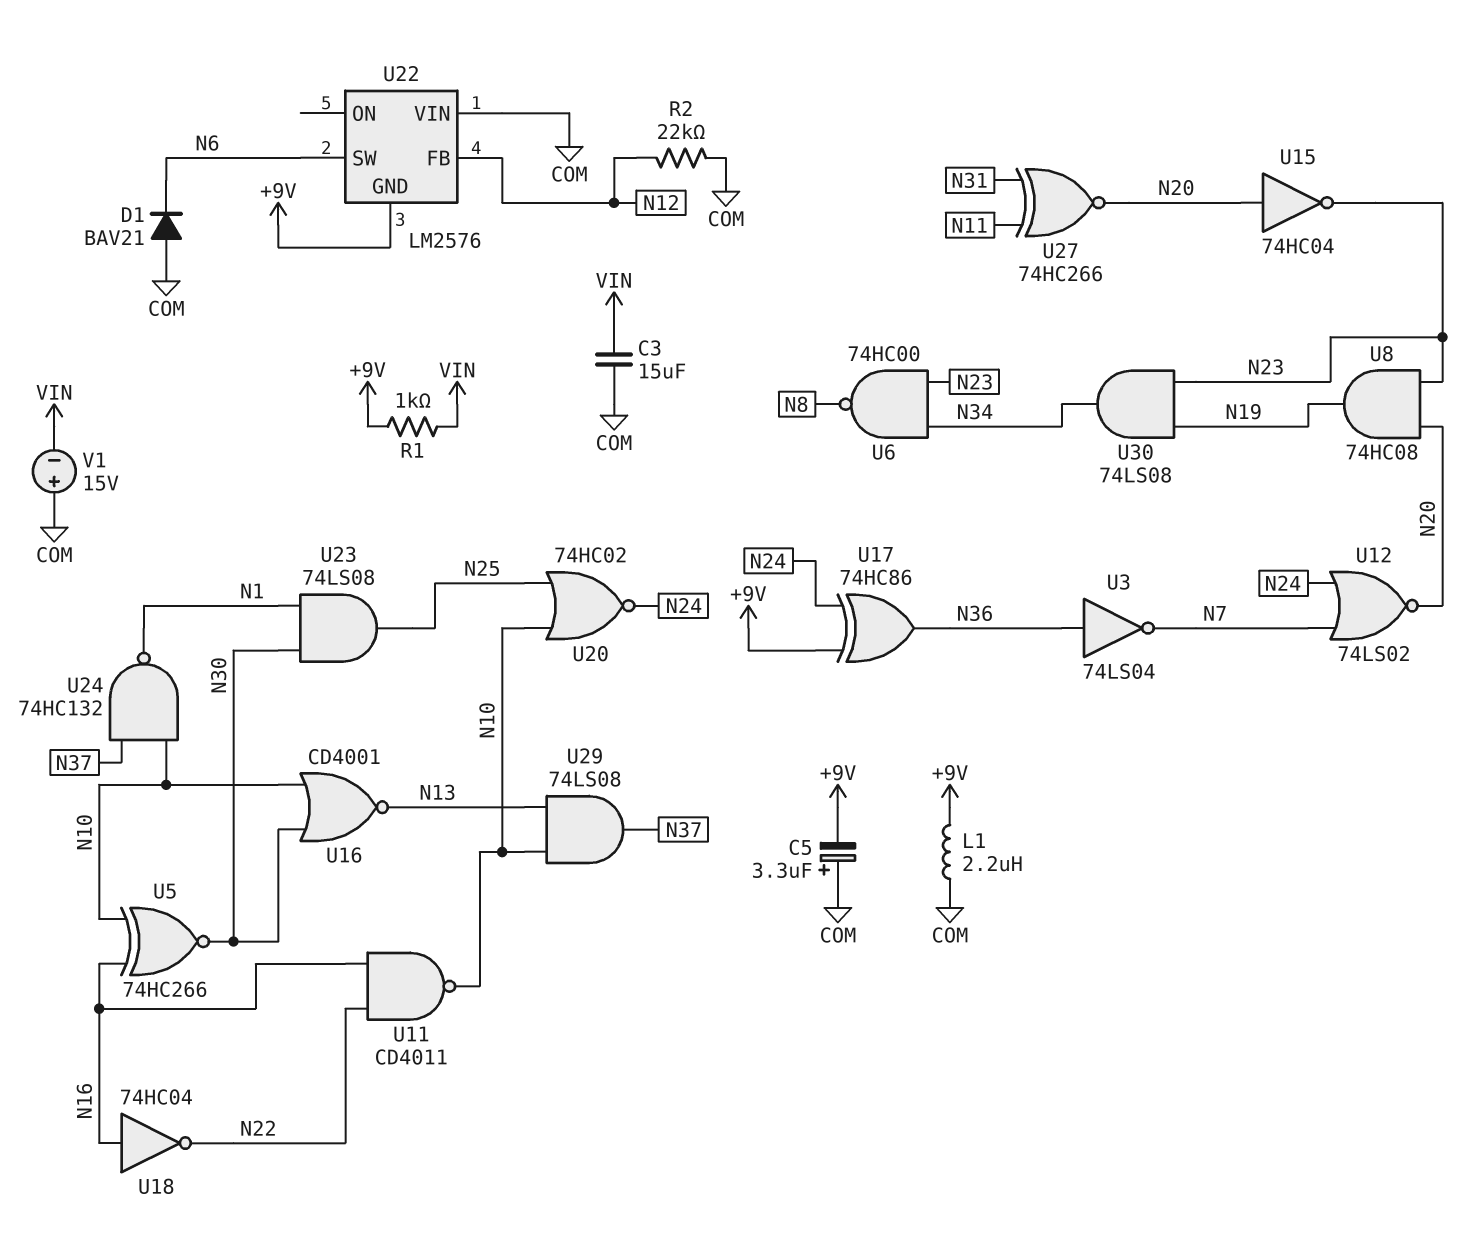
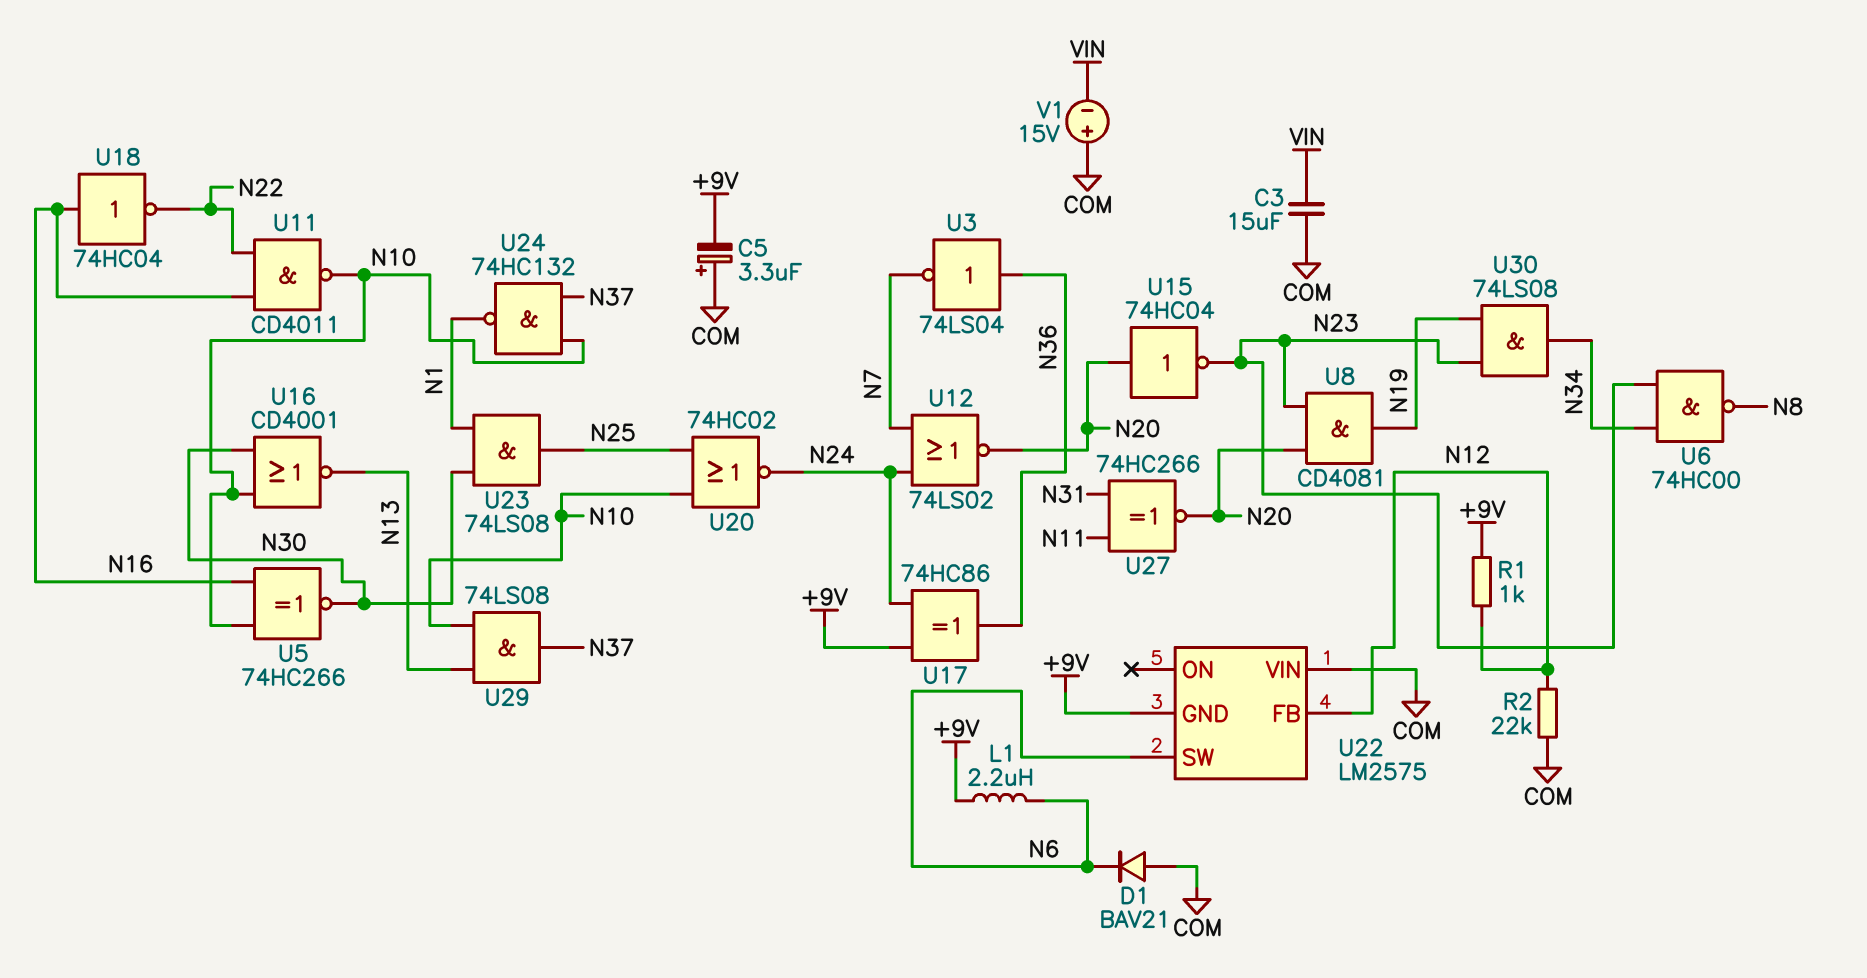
L1: 2.2uH (+9V, COM) -> 2.2uH (+9V, N6)
R1: 1k (+9V, VIN) -> 1k (+9V, N12)
U8: AND 74HC08 (in N20, in N23, out N19) -> AND CD4081 (in N20, in N23, out N19)
U22: LM2576 -> LM2575

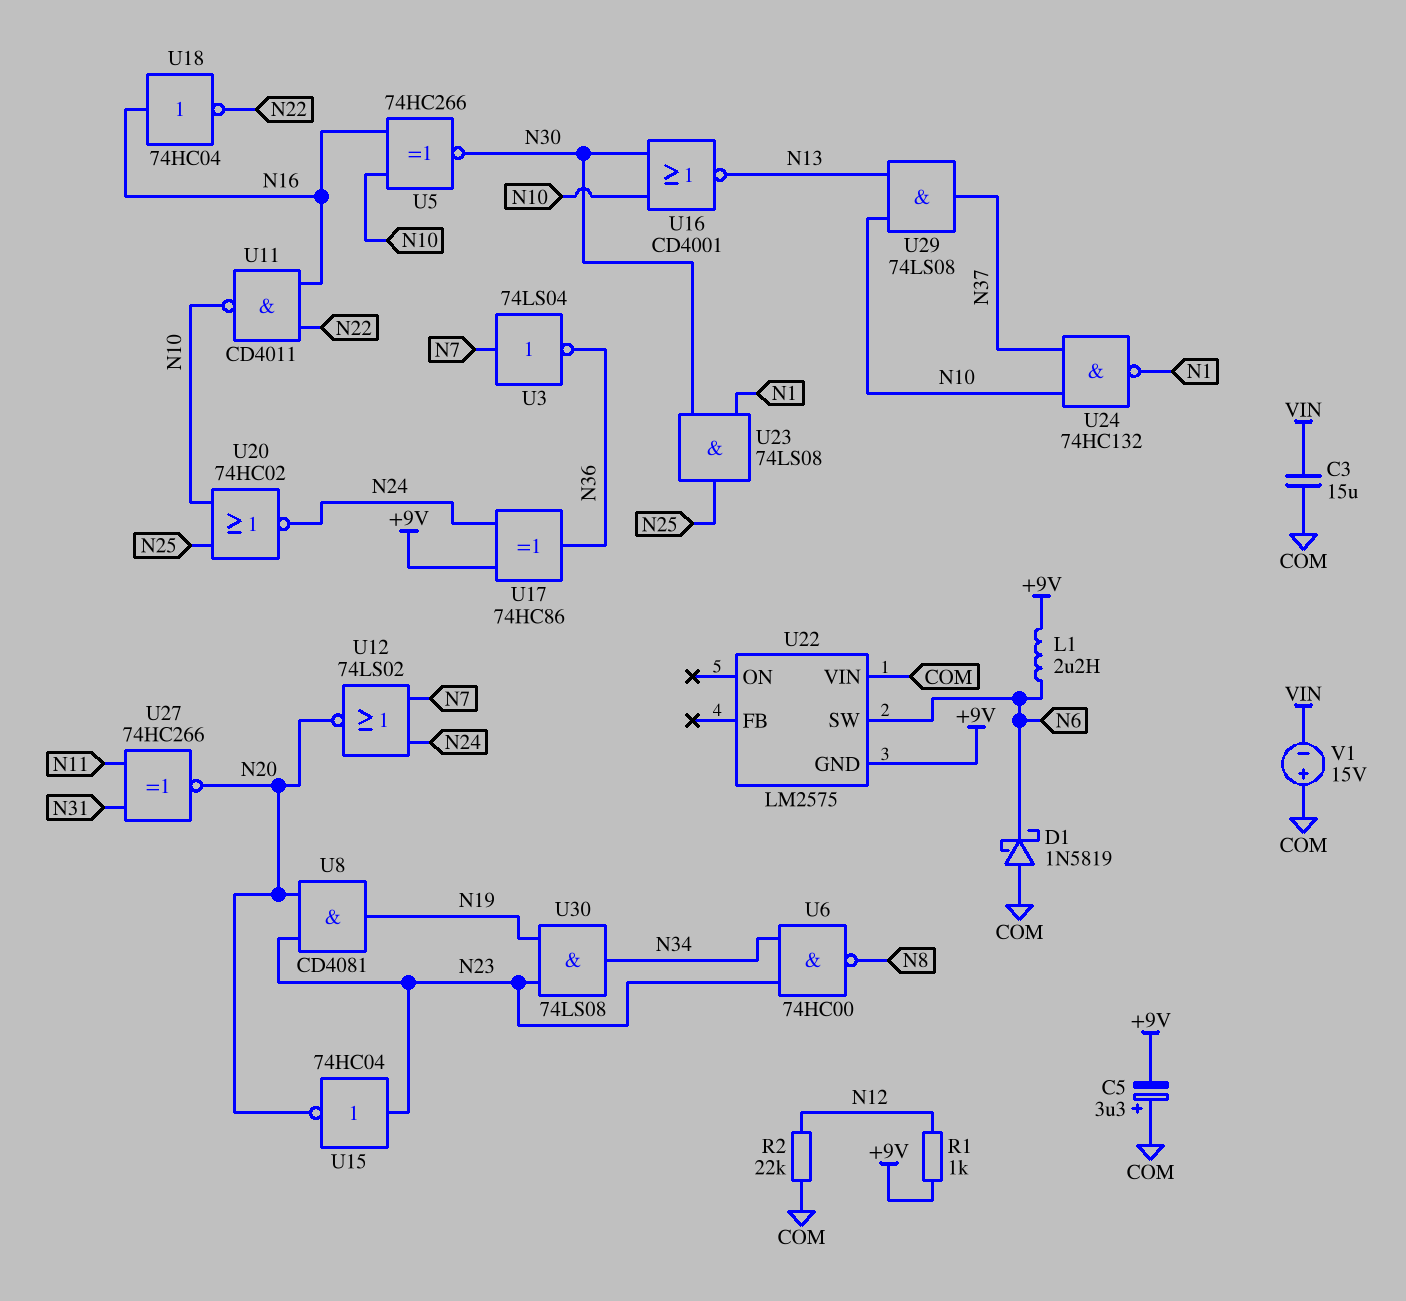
D1: diode BAV21 (A COM, K N6) -> schottky 1N5819 (A COM, K N6)
U3: NOT 74LS04 (in N36, out N7) -> NOT 74LS04 (in N7, out N36)
U15: NOT 74HC04 (in N20, out N23) -> NOT 74HC04 (in N23, out N20)
U22 pin FB: N12 -> none

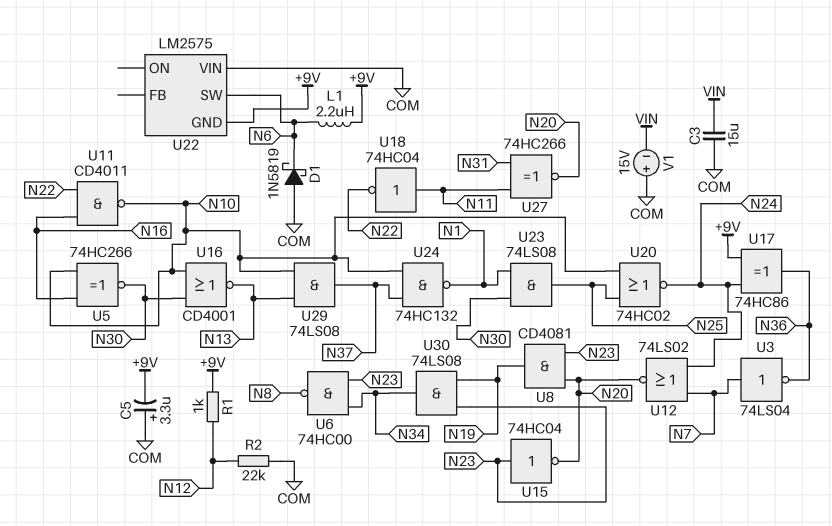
U18: NOT 74HC04 (in N16, out N22) -> NOT 74HC04 (in N11, out N22)

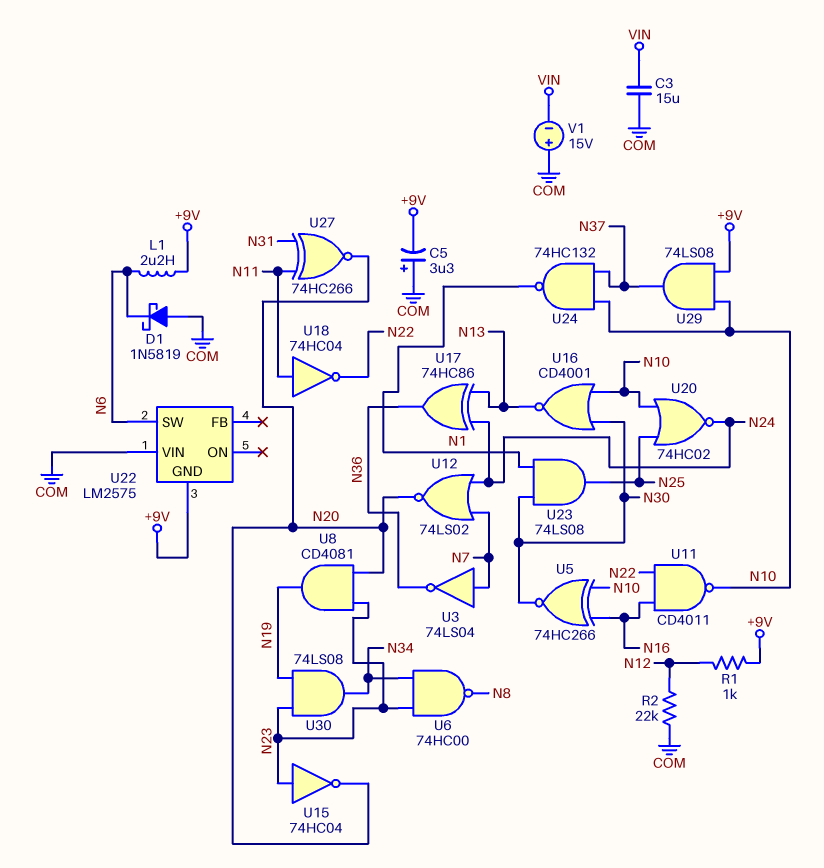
U17: XOR 74HC86 (in +9V, in N24, out N36) -> XOR 74HC86 (in N13, in N24, out N36)
U29: AND 74LS08 (in N10, in N13, out N37) -> AND 74LS08 (in +9V, in N10, out N37)

